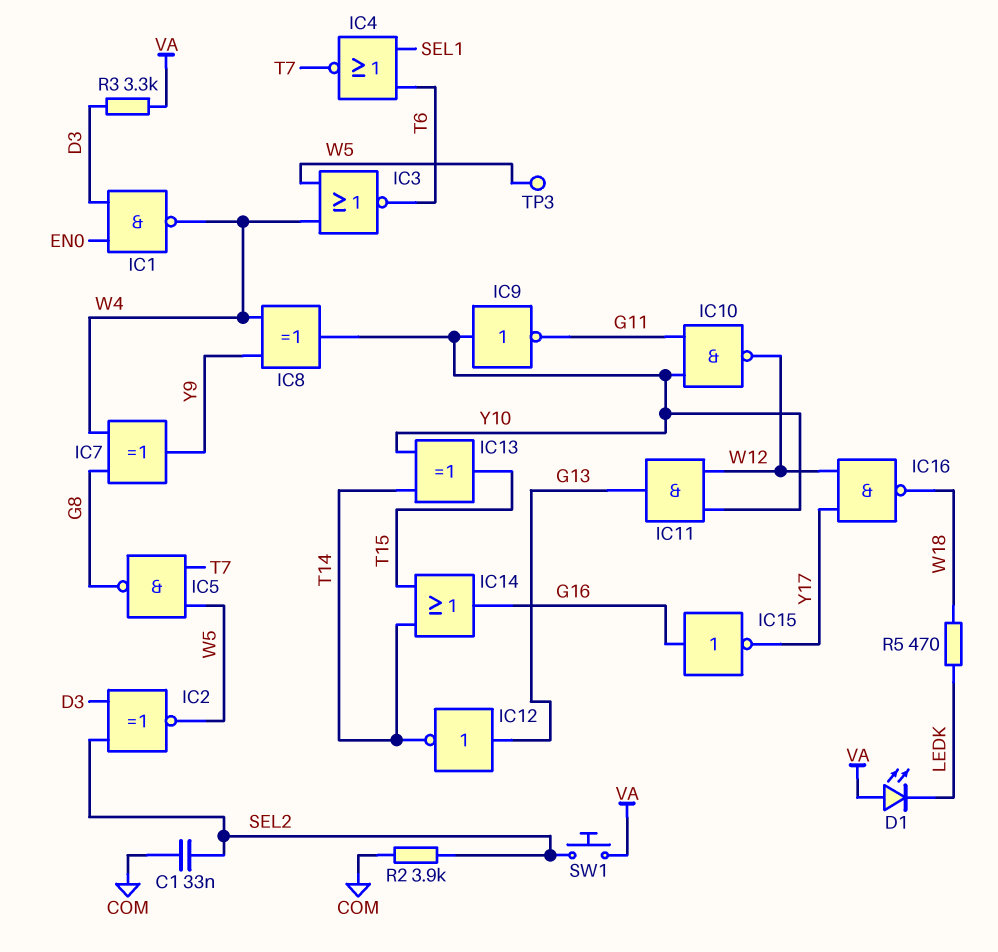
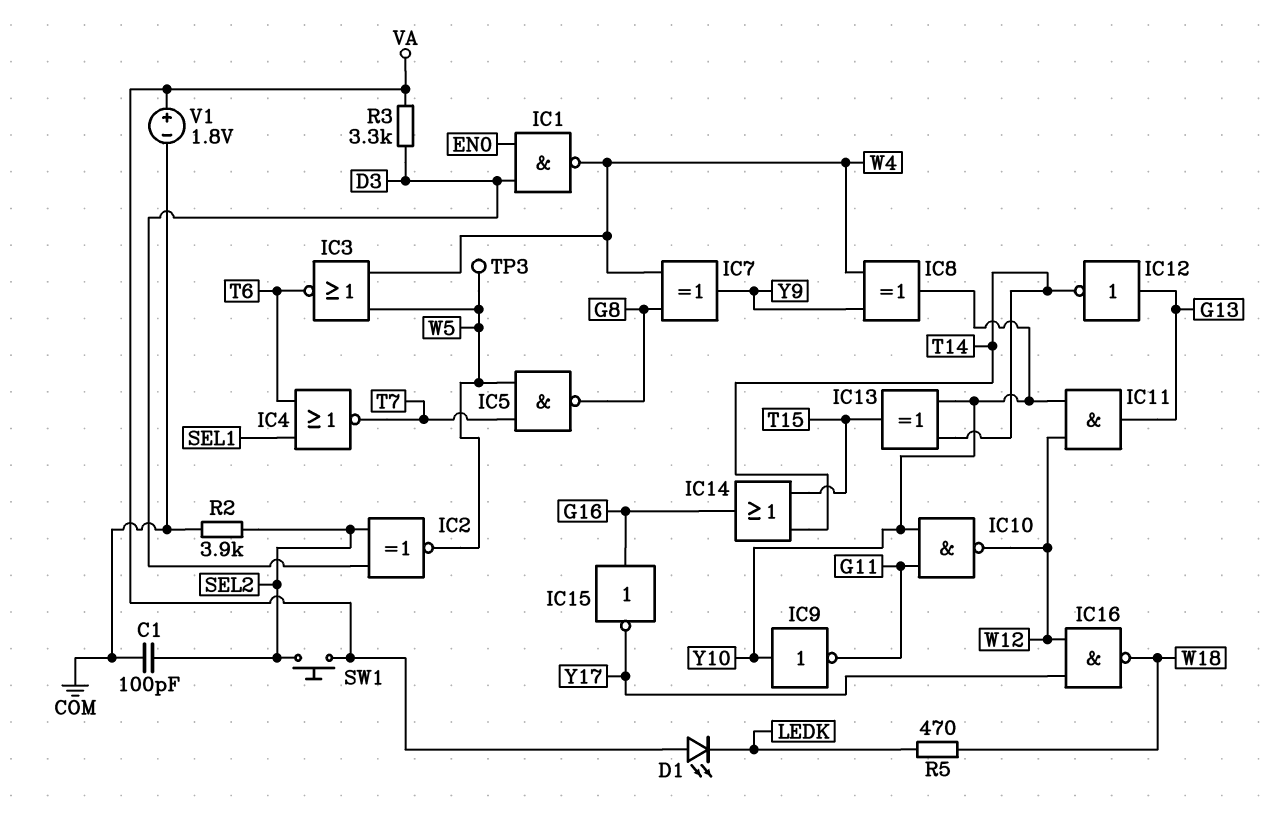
C1: 33nF (COM, SEL2) -> 100pF (COM, SEL2)
V1: none -> 1.8V (plus VA, minus COM)

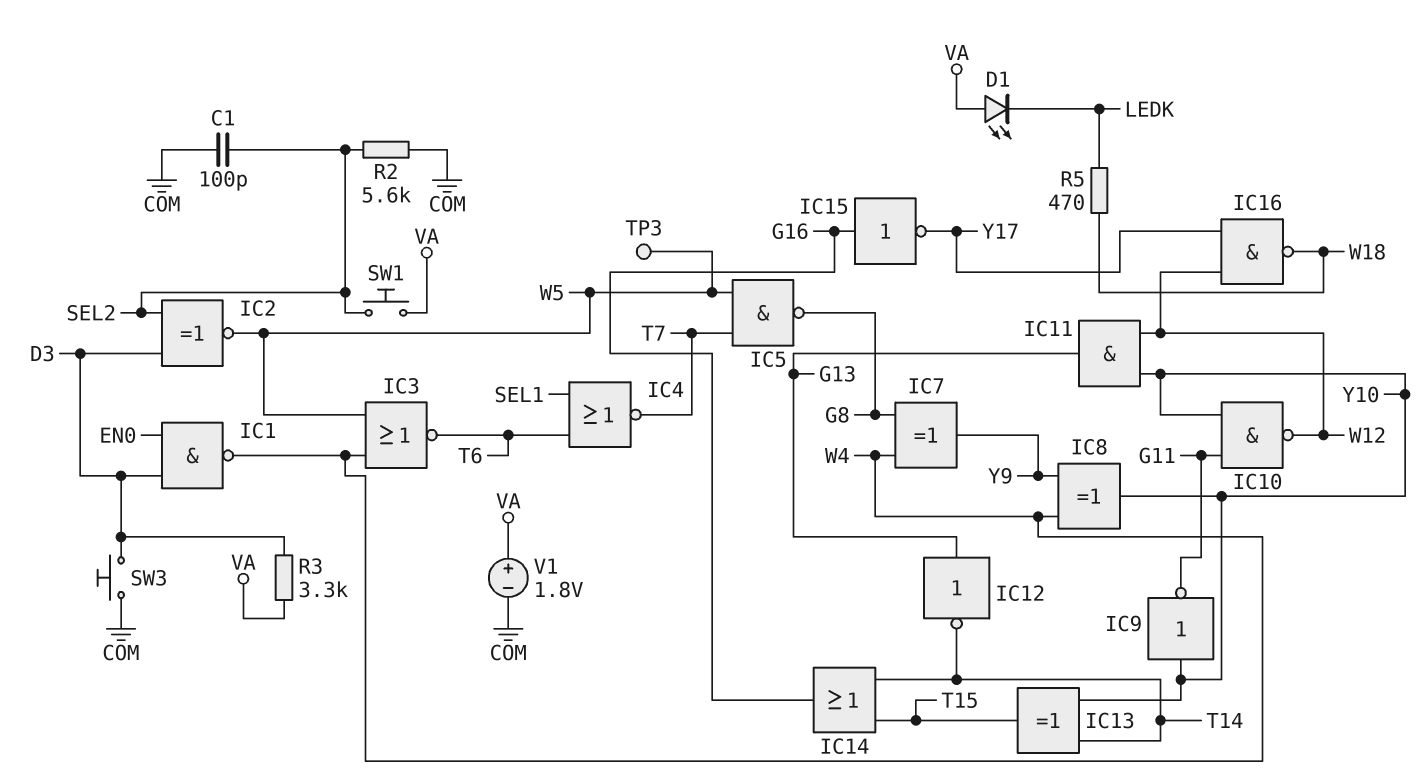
R2: 3.9k (COM, SEL2) -> 5.6k (COM, SEL2)
SW3: none -> button (COM, D3)

